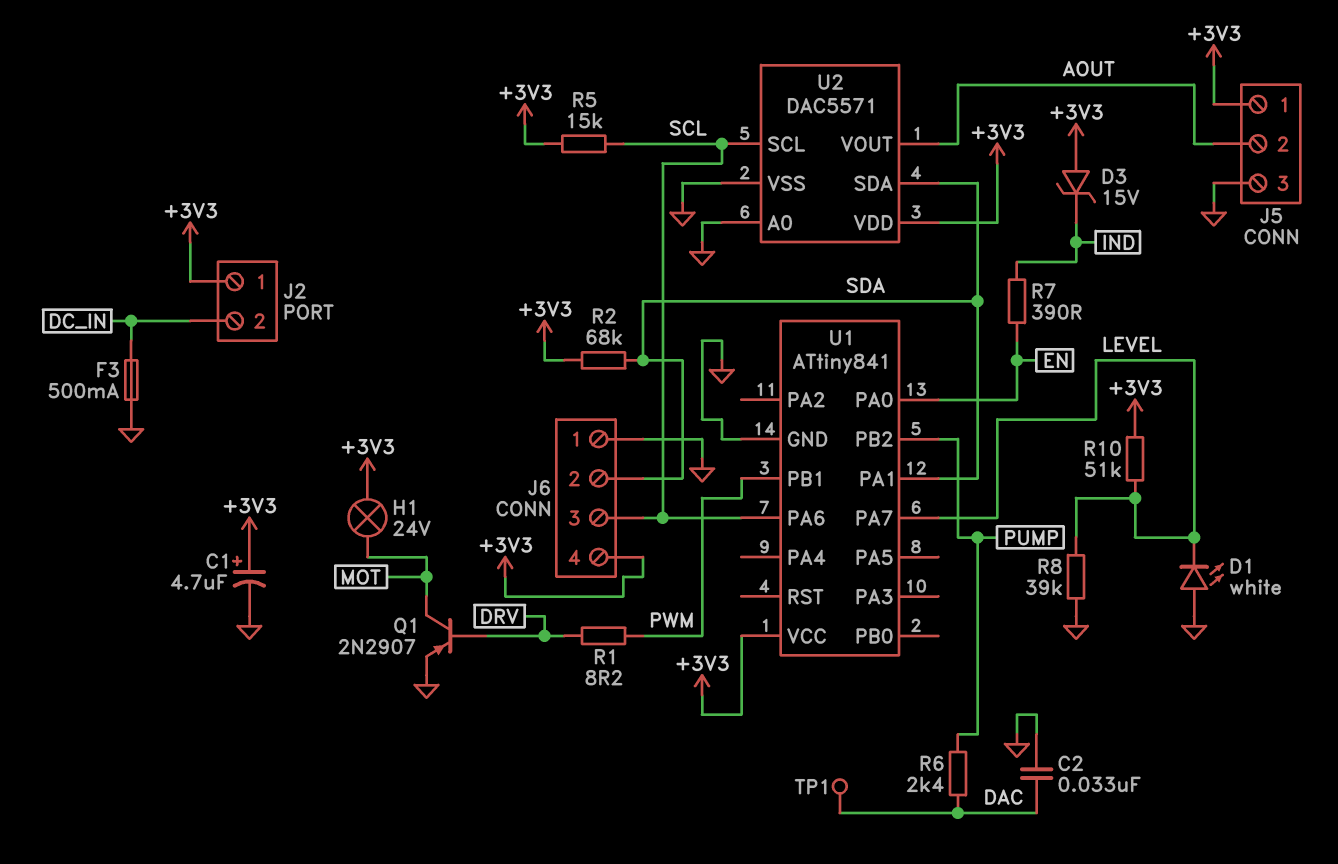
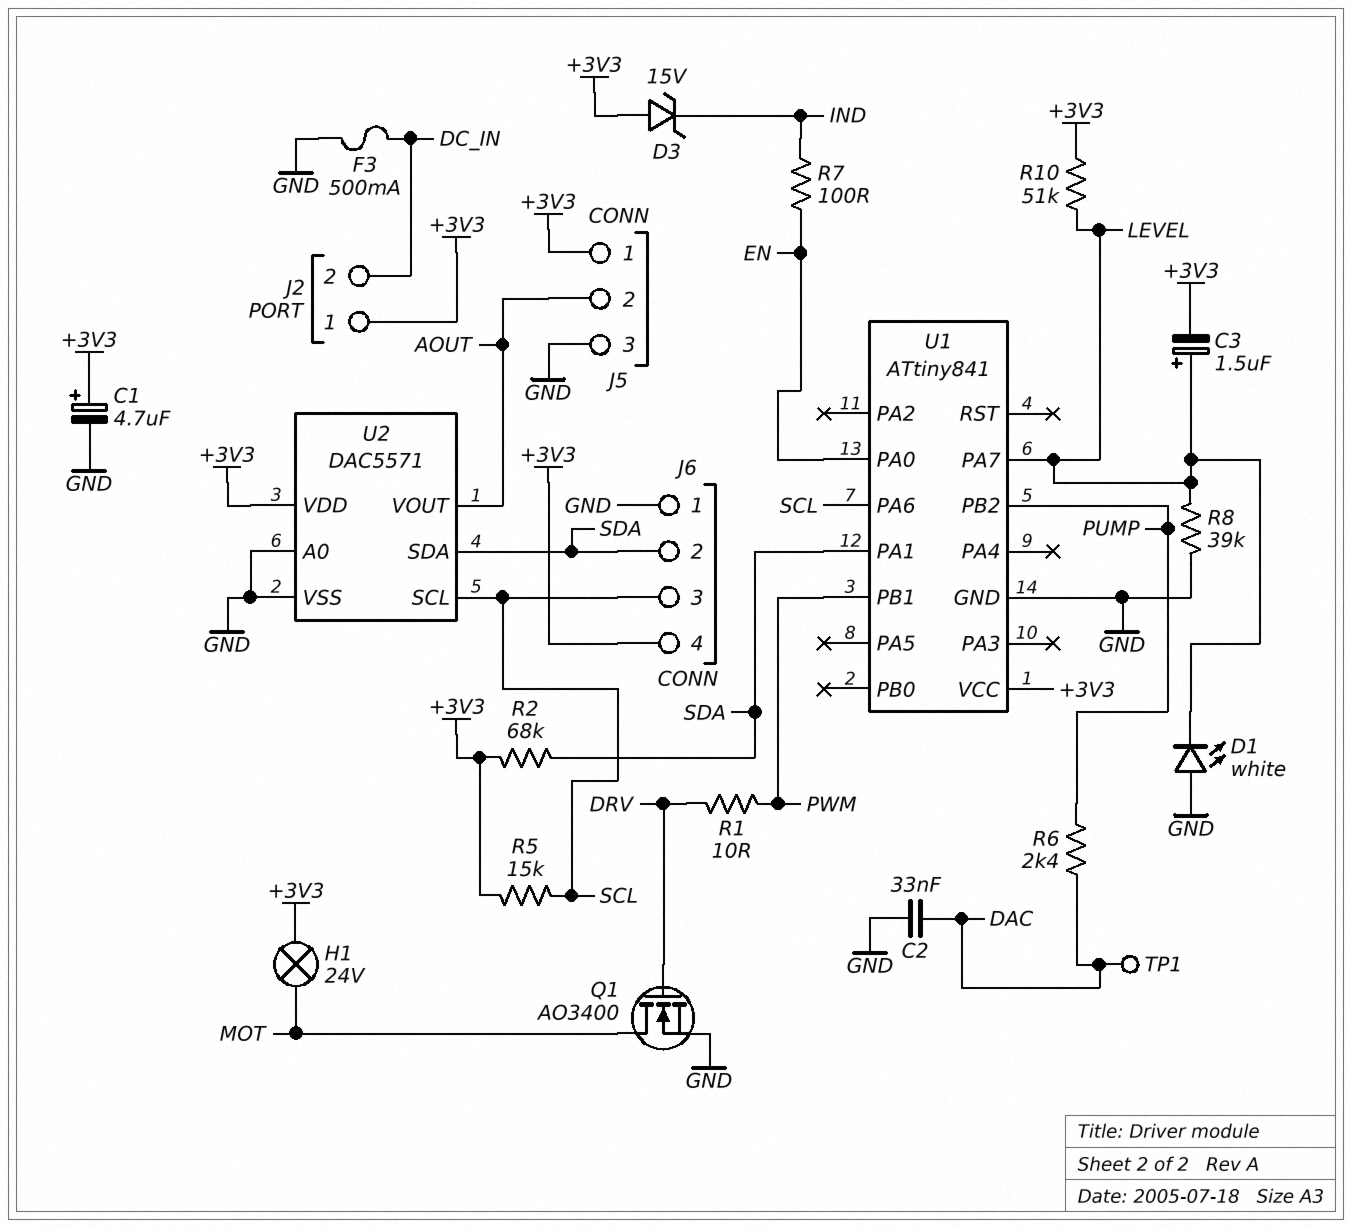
C3: none -> 1.5uF (plus LEVEL, minus +3V3)
Q1: PNP 2N2907 (B DRV, C MOT, E GND) -> NMOS AO3400 (G DRV, D MOT, S GND)
R1: 8.2 (DRV, PWM) -> 10 (DRV, PWM)
R7: 390 (EN, IND) -> 100 (EN, IND)

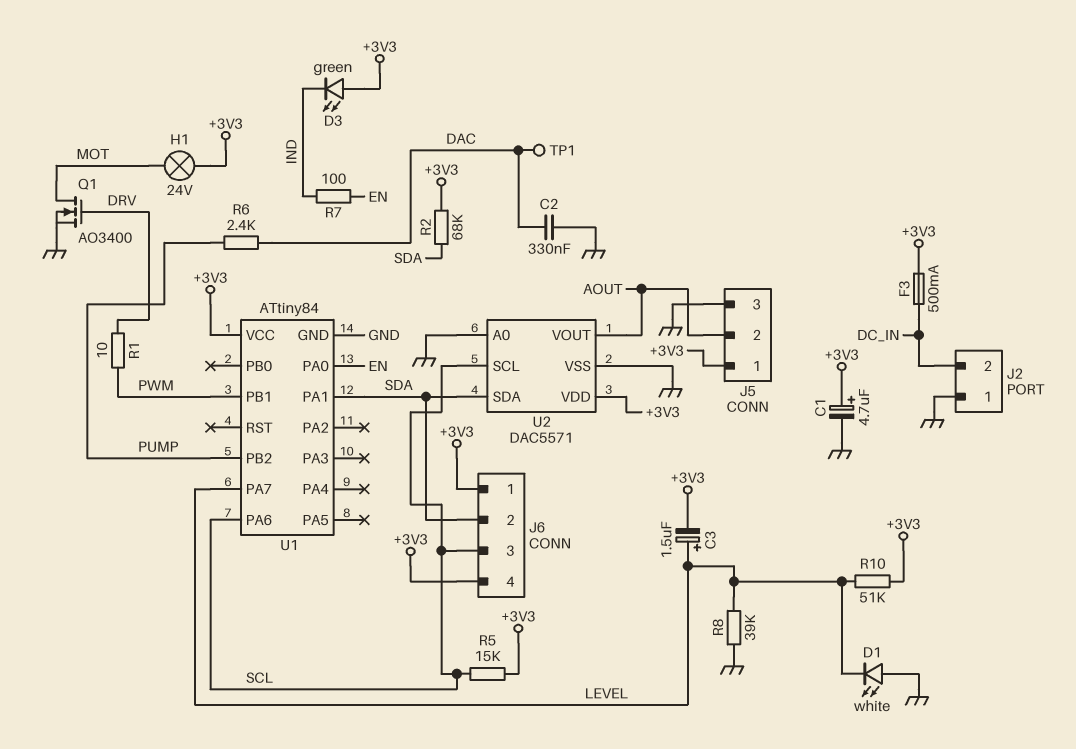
C2: 33nF (DAC, GND) -> 330nF (DAC, GND)
D3: zener 15V (A +3V3, K IND) -> LED green (A +3V3, K IND)
F3: 500mA (DC_IN, GND) -> 500mA (+3V3, DC_IN)
J2 pin 1: +3V3 -> GND
J6 pin 1: GND -> +3V3
U1: ATtiny841 -> ATtiny84

